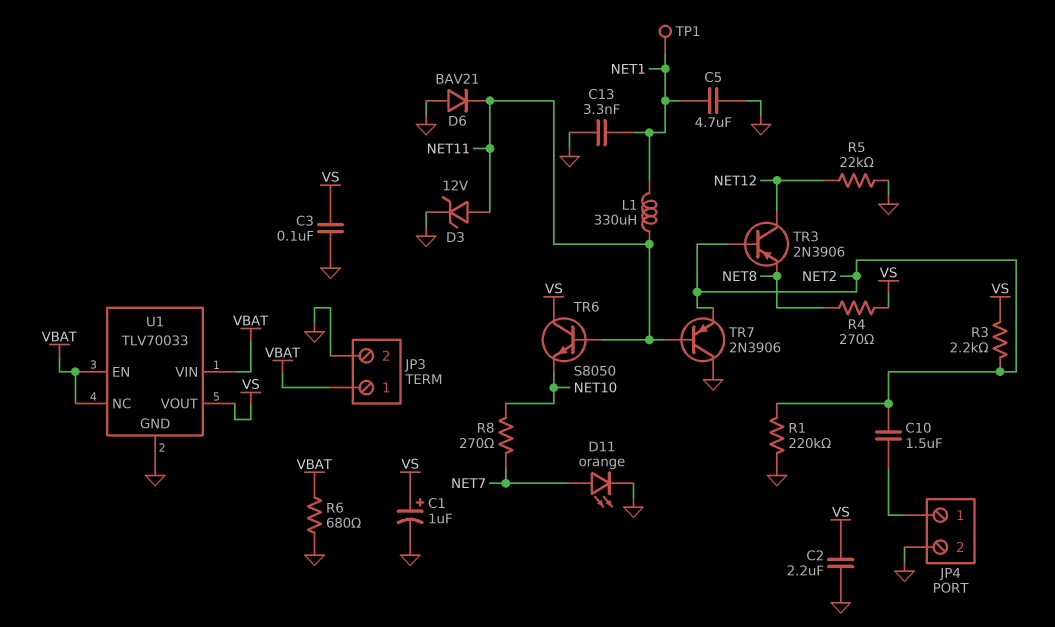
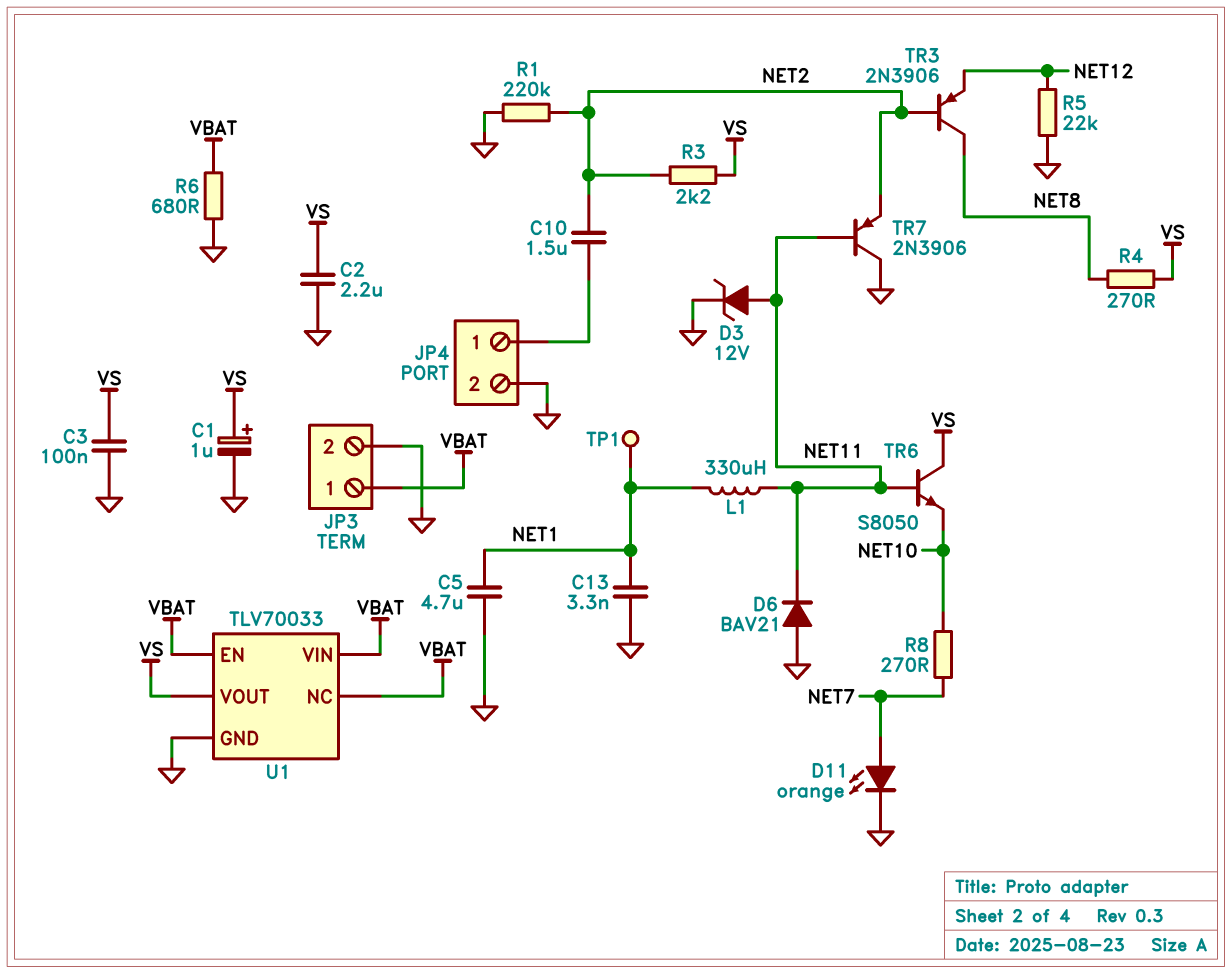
TR3: PNP 2N3906 (B NET2, C NET12, E NET8) -> PNP 2N3906 (B NET2, C NET8, E NET12)

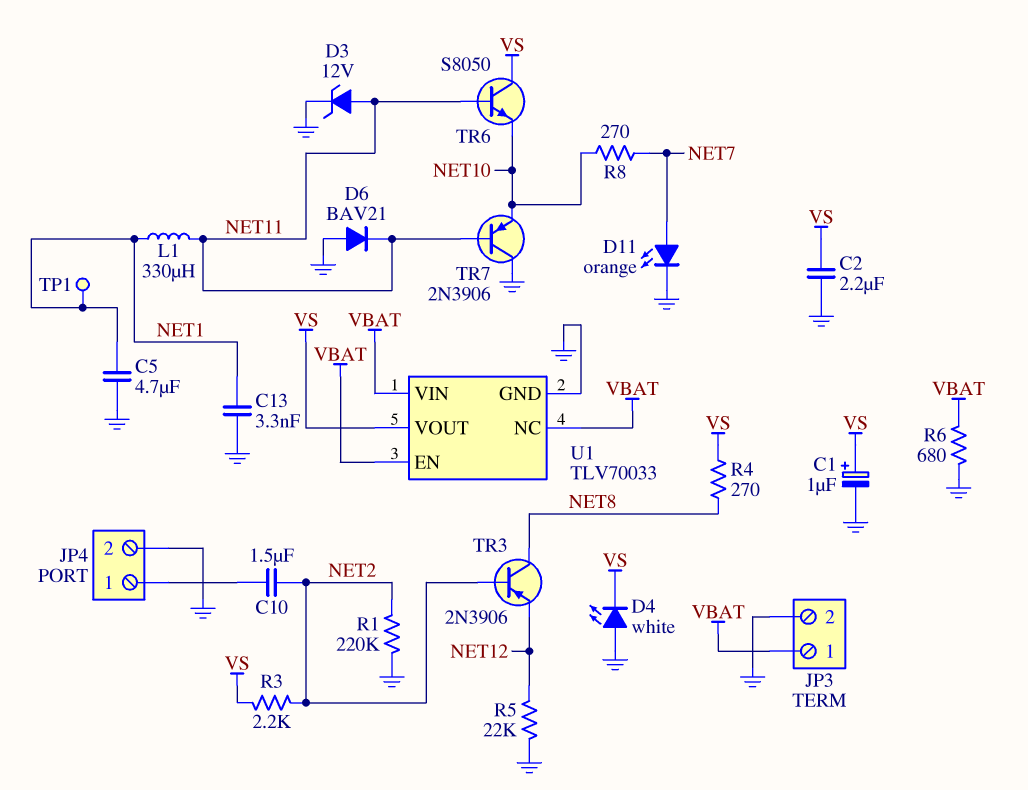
C3: 100nF (GND, VS) -> none
D4: none -> LED white (A GND, K VS)
TR7: PNP 2N3906 (B NET11, C GND, E NET2) -> PNP 2N3906 (B NET11, C GND, E NET10)

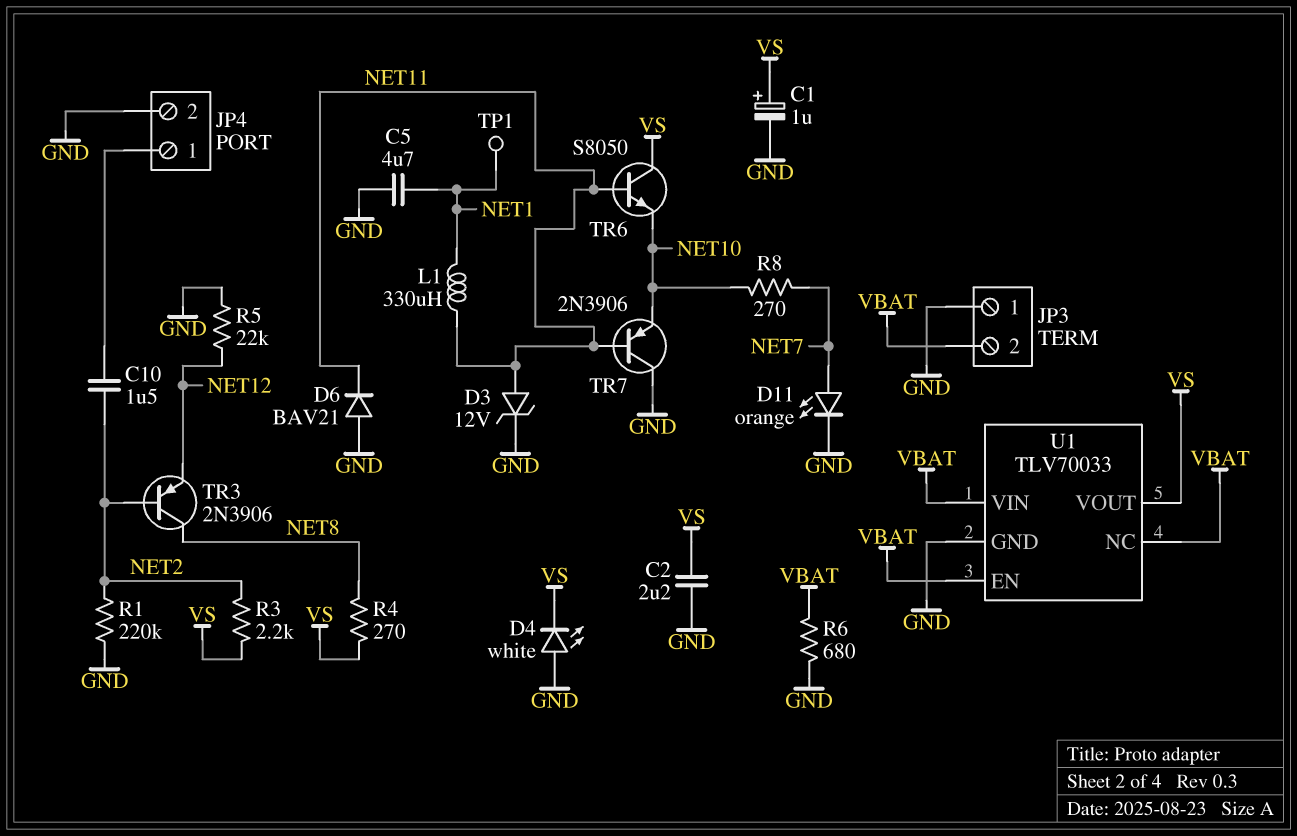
C13: 3.3nF (GND, NET1) -> none
JP3 pin 1: VBAT -> GND
JP3 pin 2: GND -> VBAT

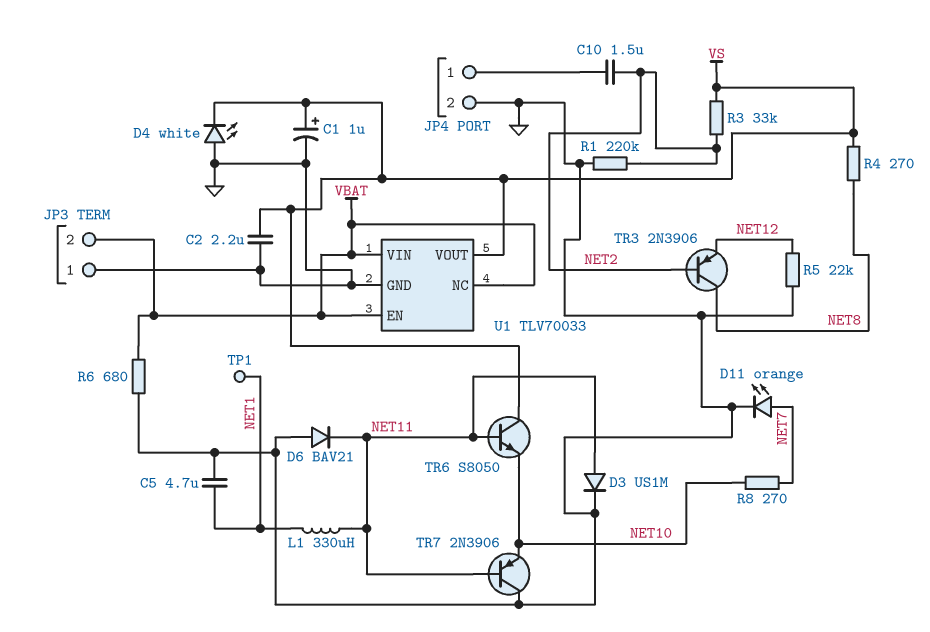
D3: zener 12V (A NET11, K GND) -> diode US1M (A NET11, K GND)
R3: 2.2k (NET2, VS) -> 33k (NET2, VS)

